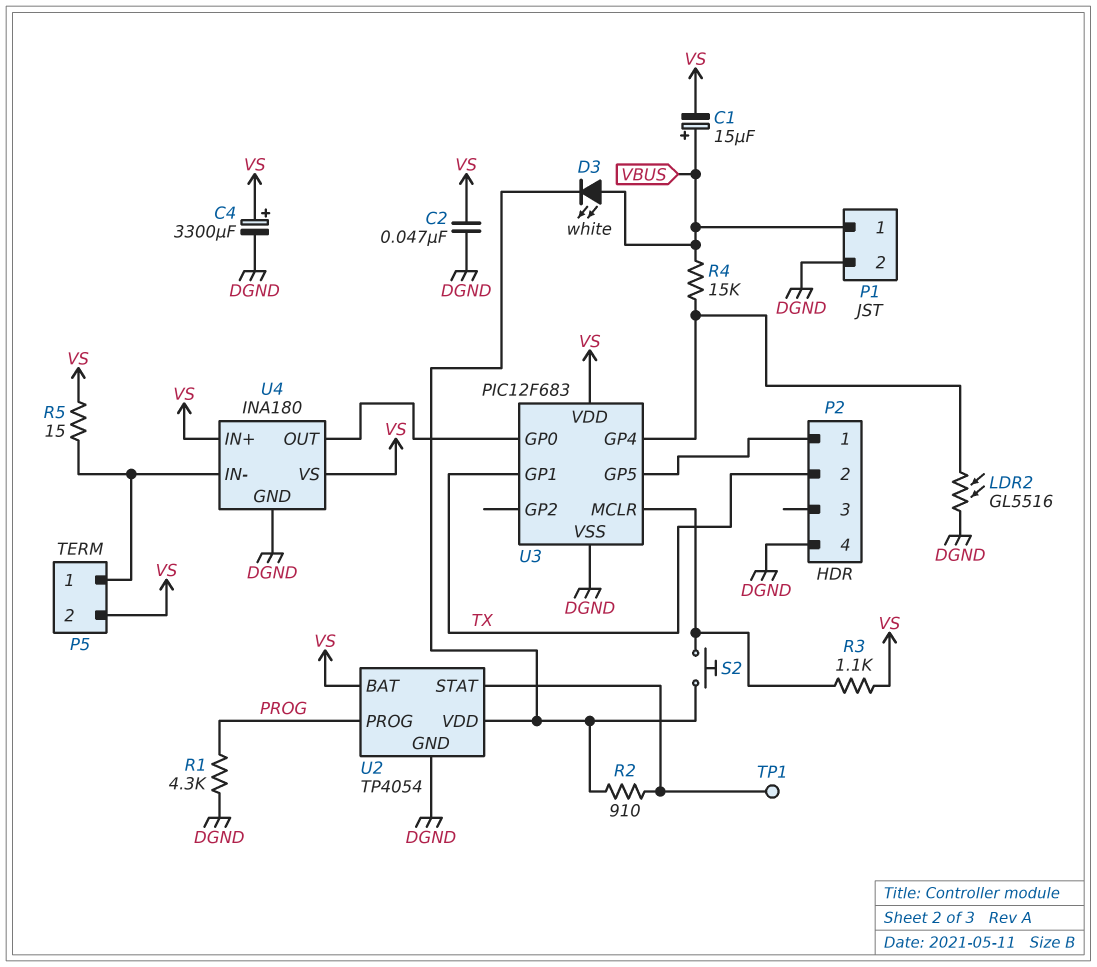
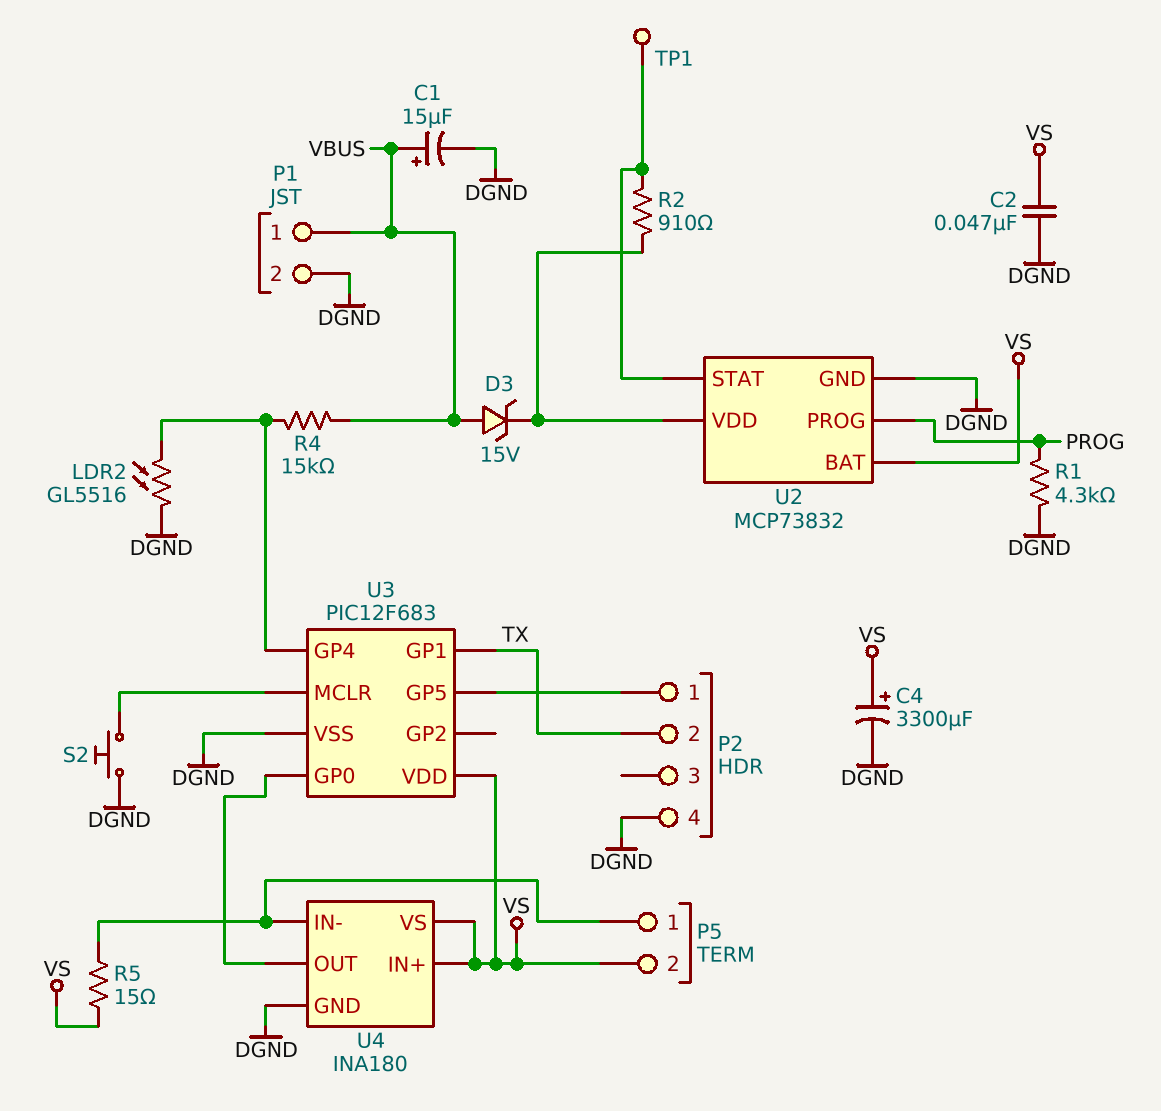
C1: 15uF (plus VBUS, minus VS) -> 15uF (plus VBUS, minus DGND)
D3: LED white (A VBUS, K U2/VDD) -> zener 15V (A VBUS, K U2/VDD)
R3: 1.1k (U3/MCLR, VS) -> none
S2: button (U2/VDD, U3/MCLR) -> button (DGND, U3/MCLR)
U2: TP4054 -> MCP73832

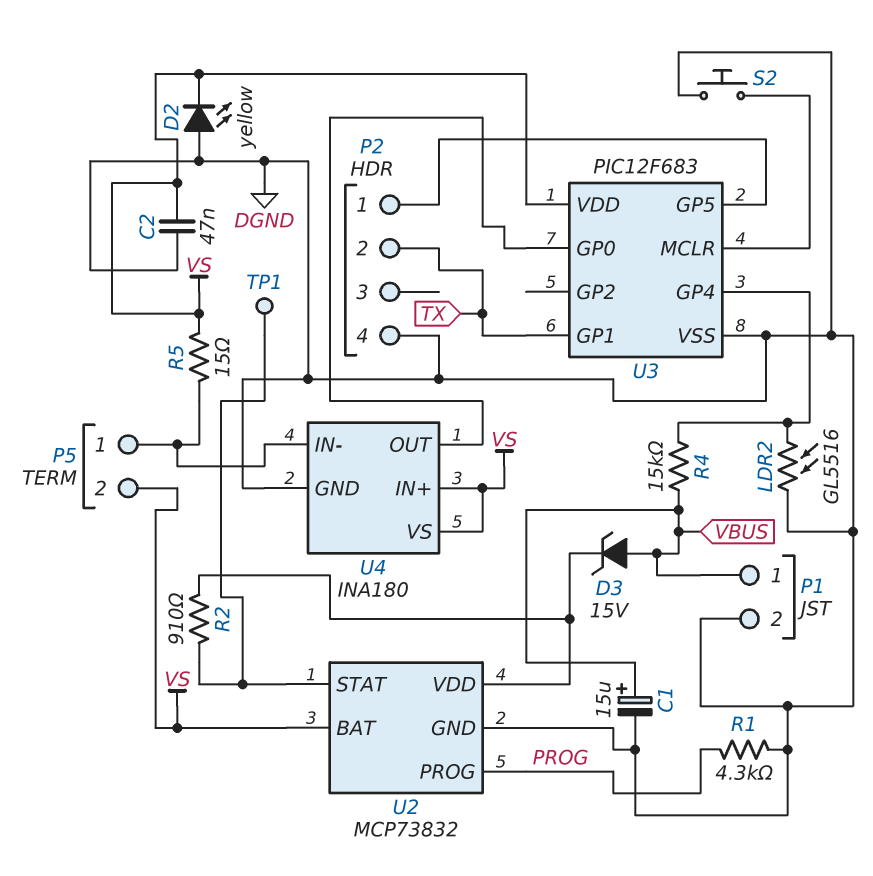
C4: 3300uF (plus VS, minus DGND) -> none
D2: none -> LED yellow (A DGND, K VS)

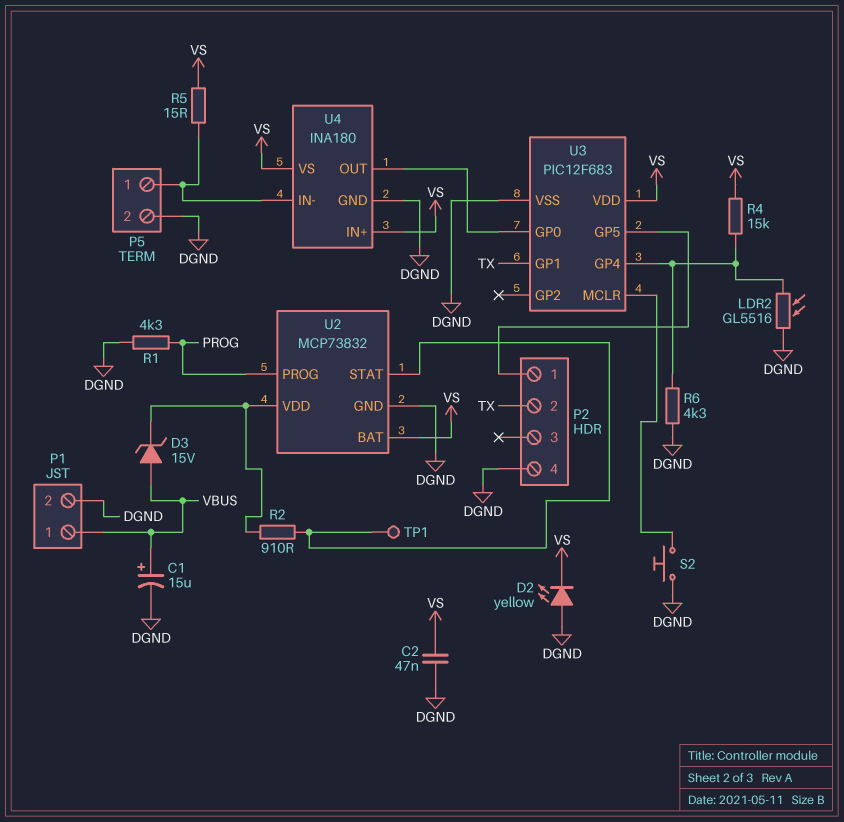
P5 pin 2: VS -> DGND
R4: 15k (U3/GP4, VBUS) -> 15k (U3/GP4, VS)
R6: none -> 4.3k (DGND, U3/GP4)

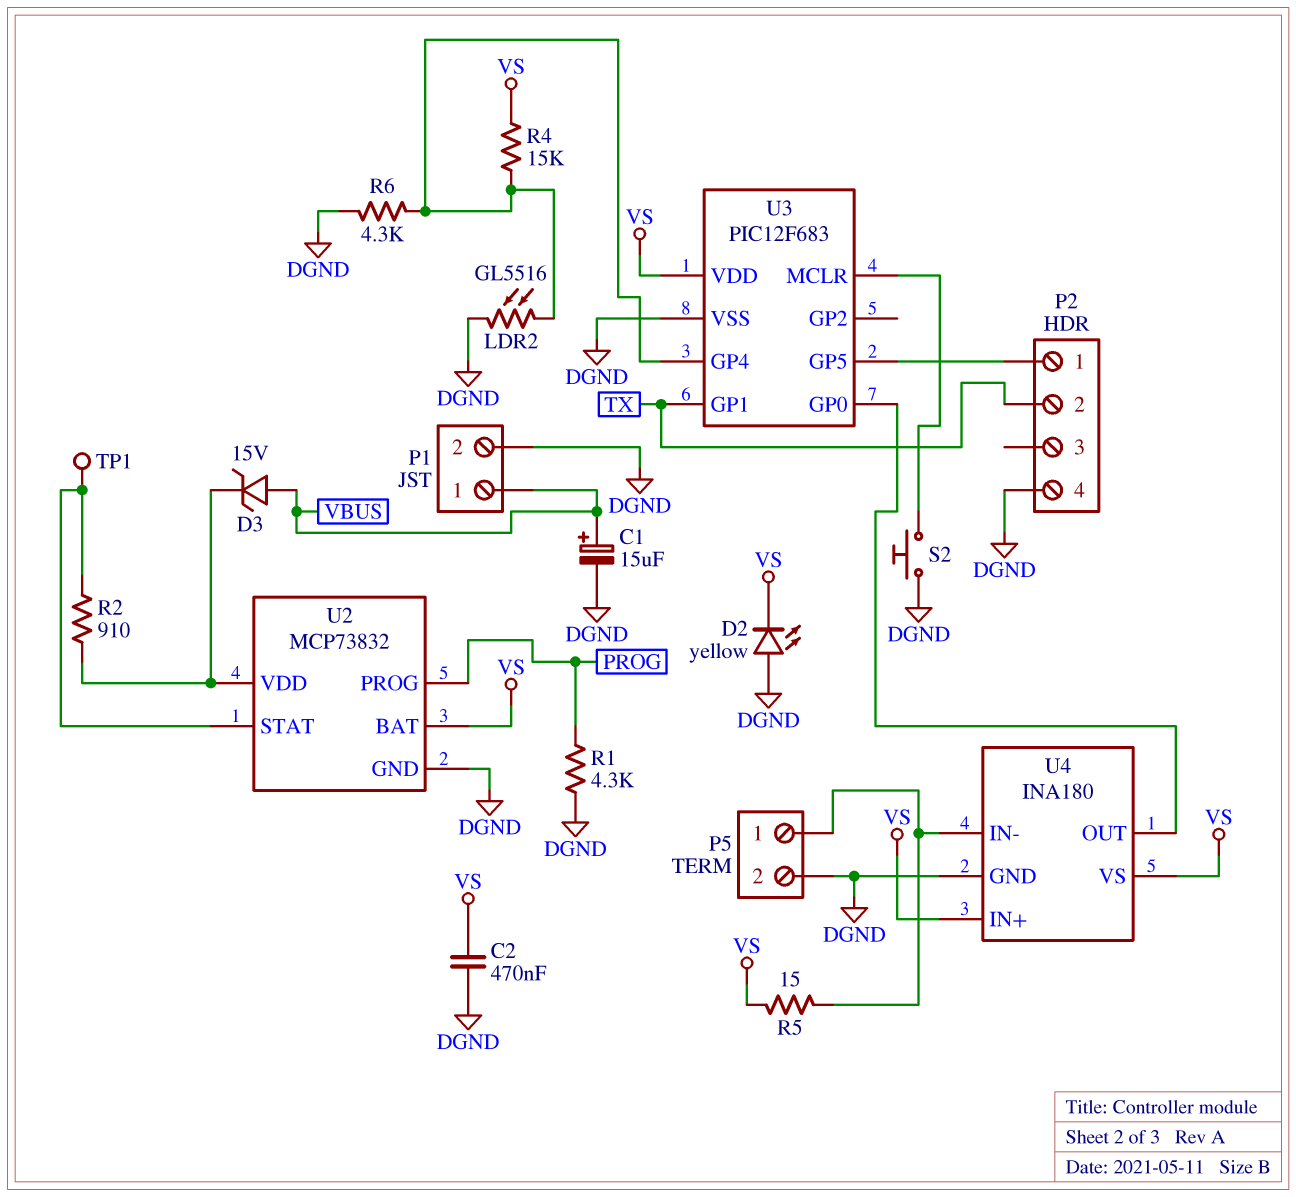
C2: 47nF (DGND, VS) -> 470nF (DGND, VS)

